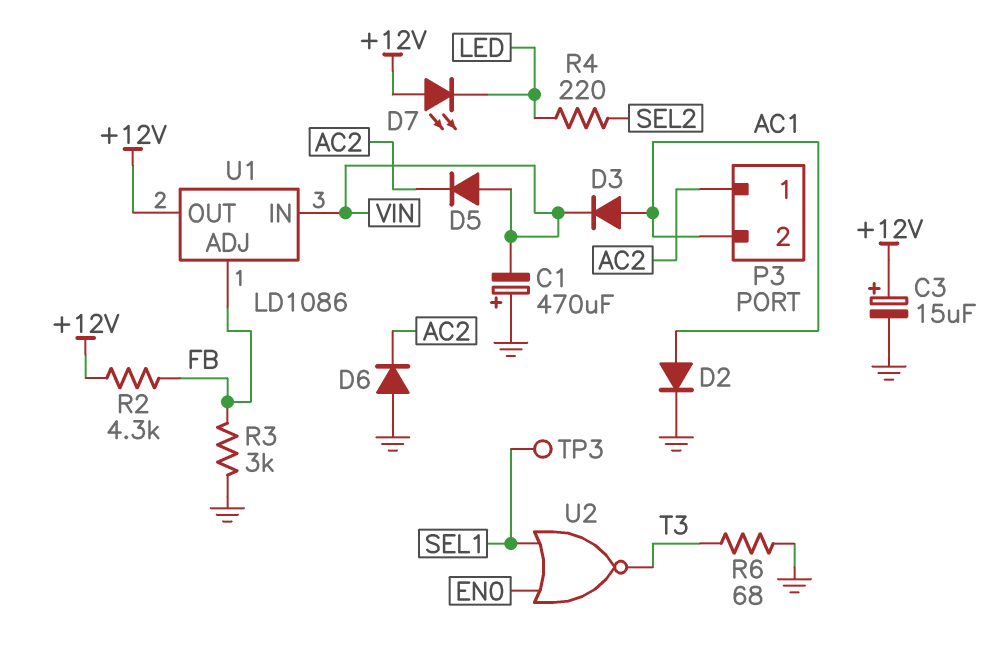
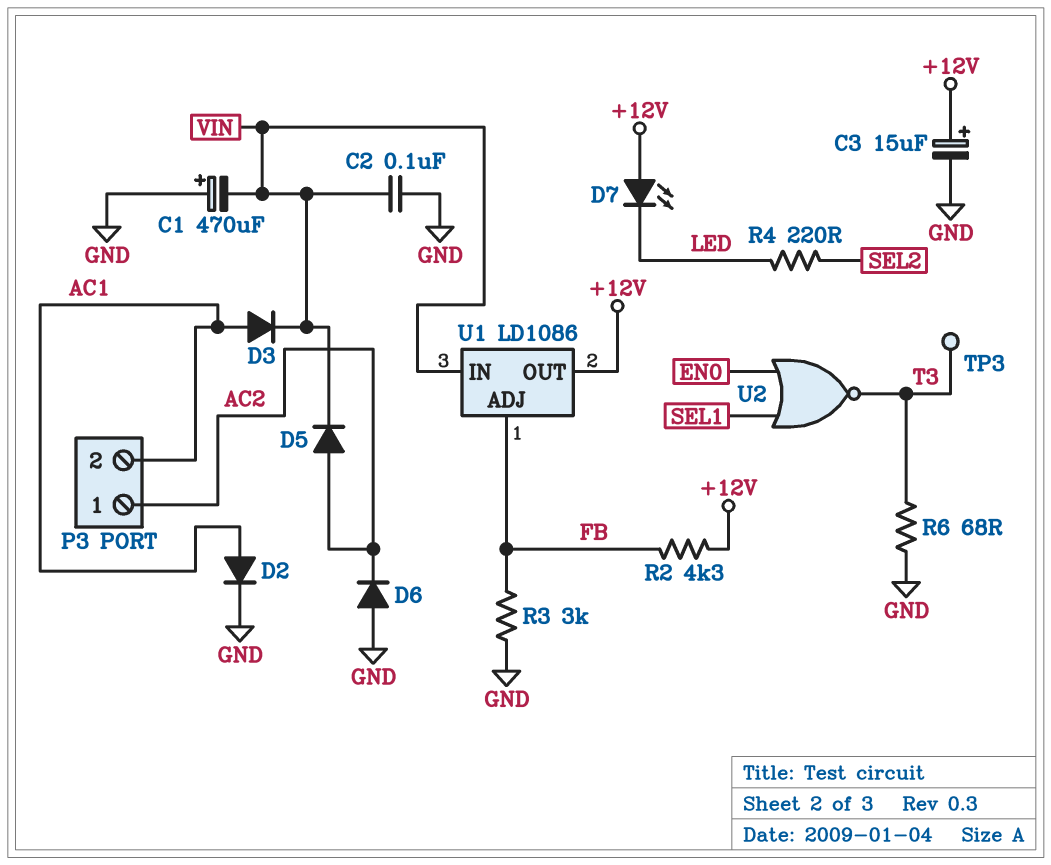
C2: none -> 100nF (GND, VIN)
D5: diode (A VIN, K AC2) -> diode (A AC2, K VIN)
TP3: test point (SEL1) -> test point (T3)

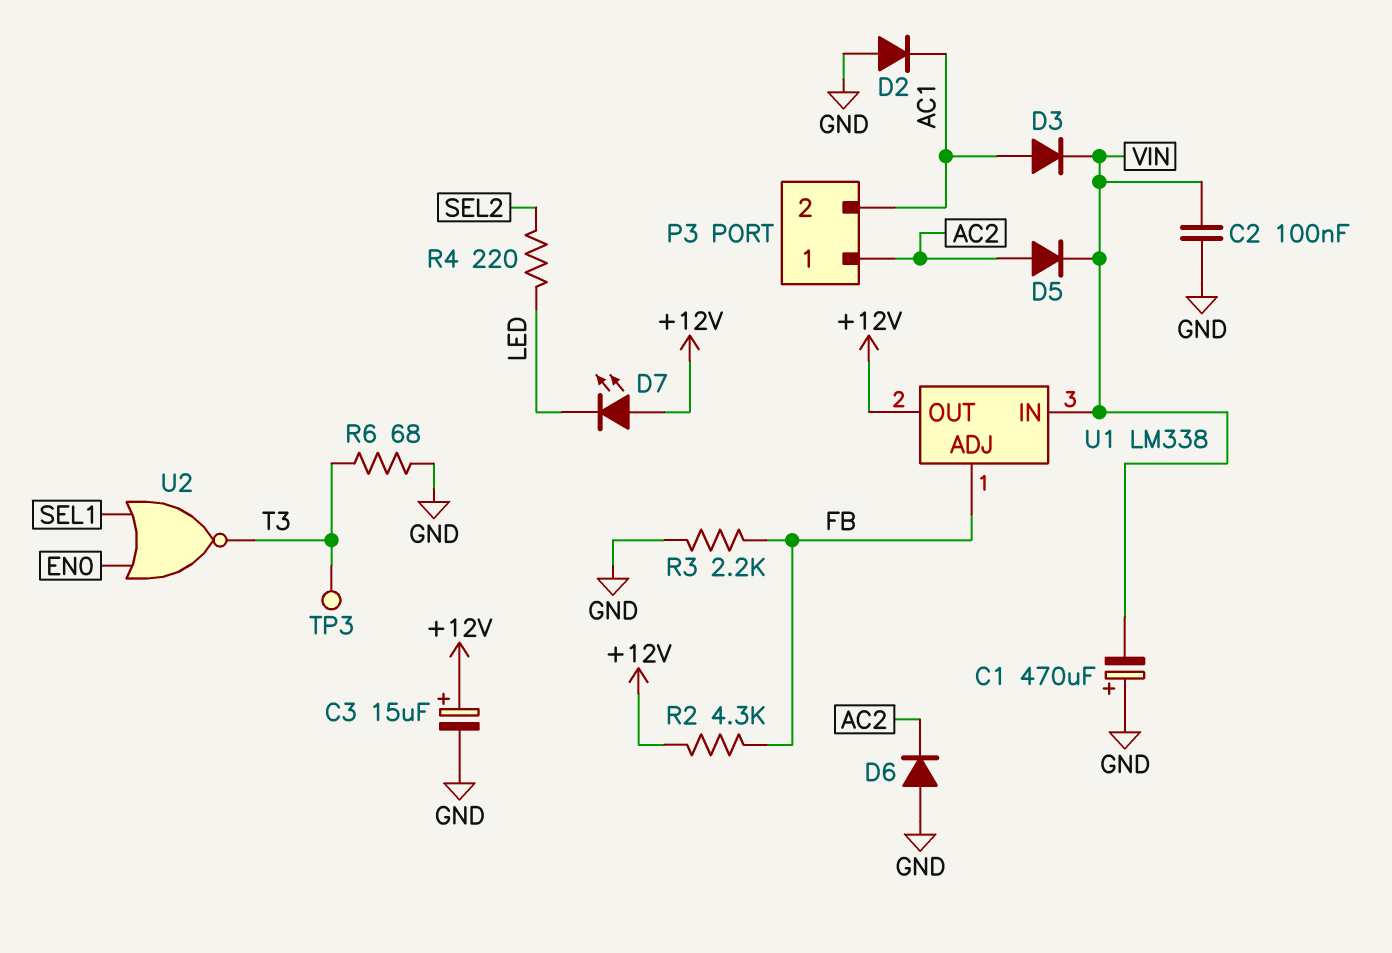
D2: diode (A AC1, K GND) -> diode (A GND, K AC1)
R3: 3k (FB, GND) -> 2.2k (FB, GND)
U1: LD1086 -> LM338

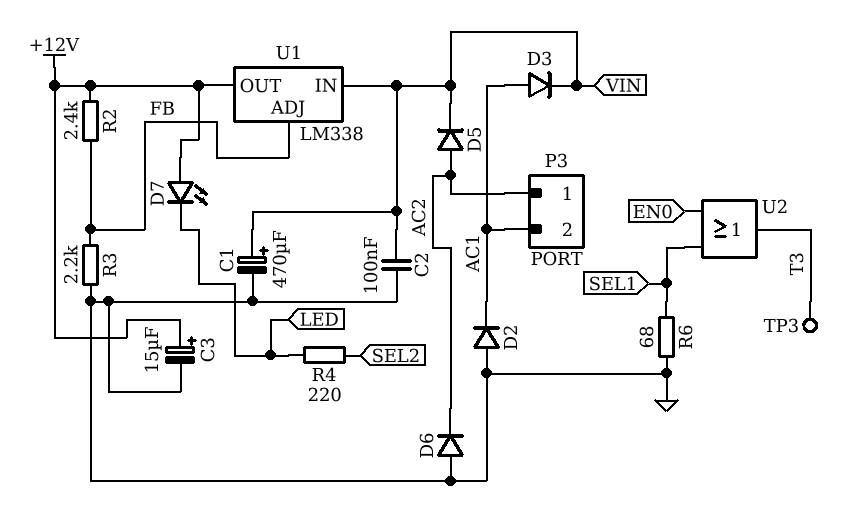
C1: 470uF (plus GND, minus VIN) -> 470uF (plus VIN, minus GND)
R2: 4.3k (+12V, FB) -> 2.4k (+12V, FB)
R6: 68 (GND, T3) -> 68 (GND, SEL1)
U2: NOR (in EN0, in SEL1, out T3) -> OR (in EN0, in SEL1, out T3)

